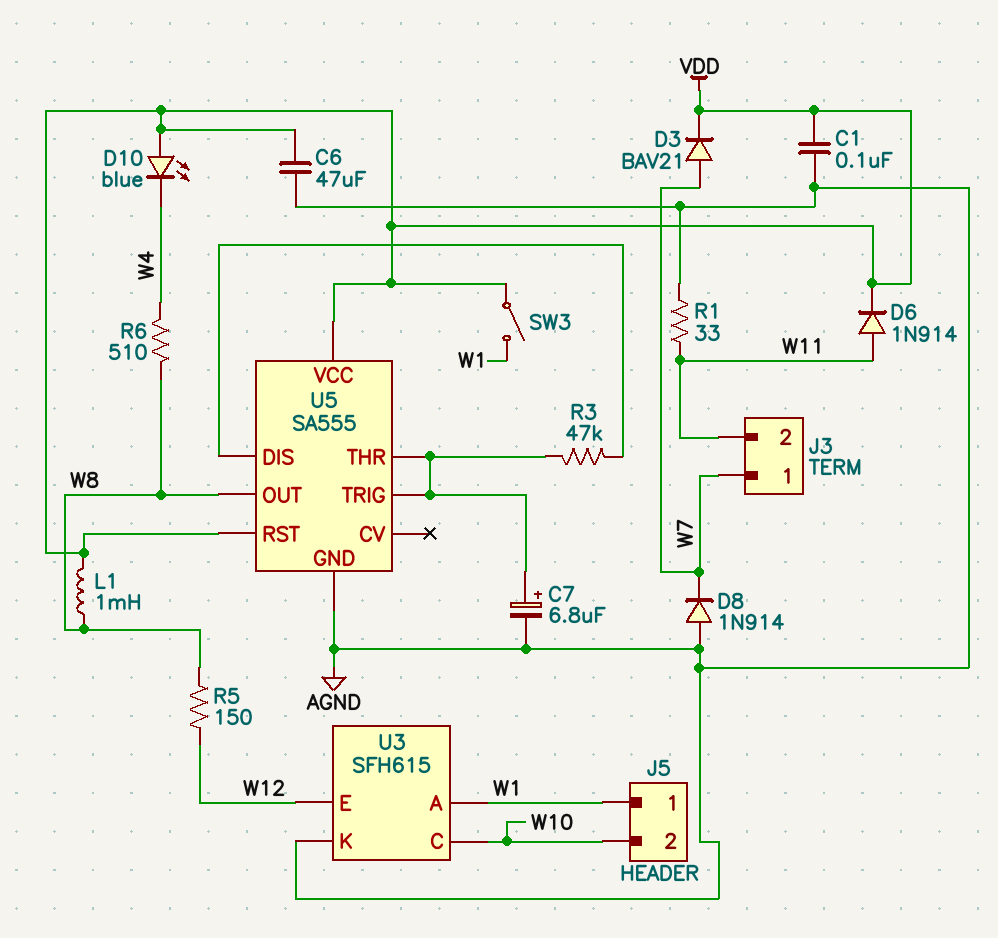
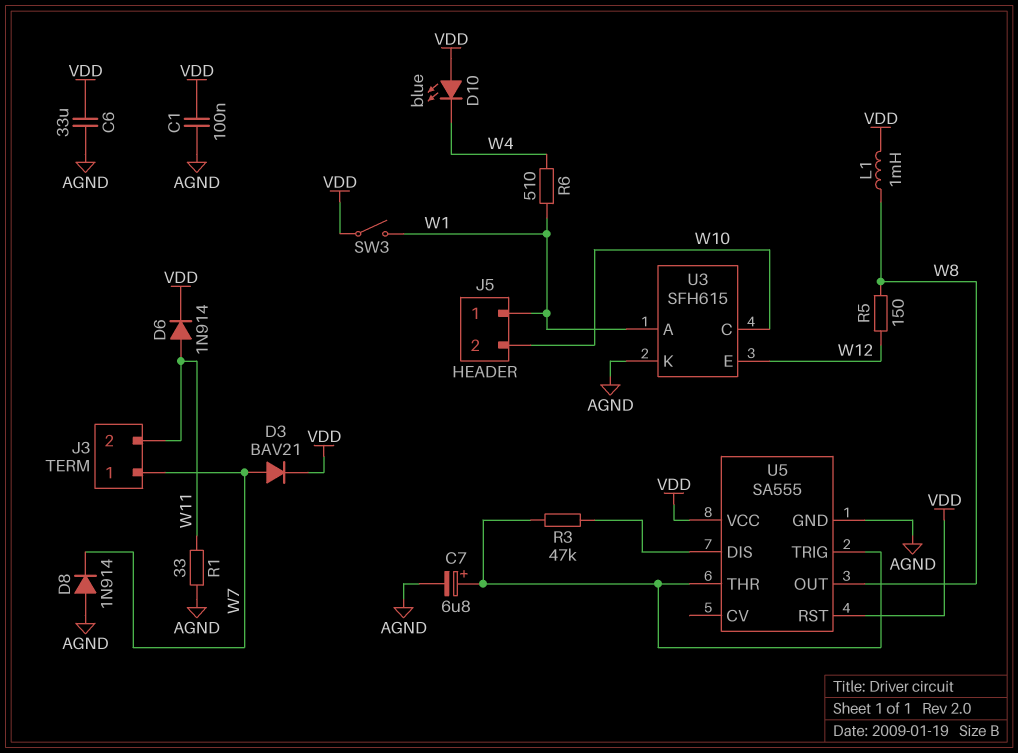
C6: 47uF (AGND, VDD) -> 33uF (AGND, VDD)
R6: 510 (W4, W8) -> 510 (W1, W4)

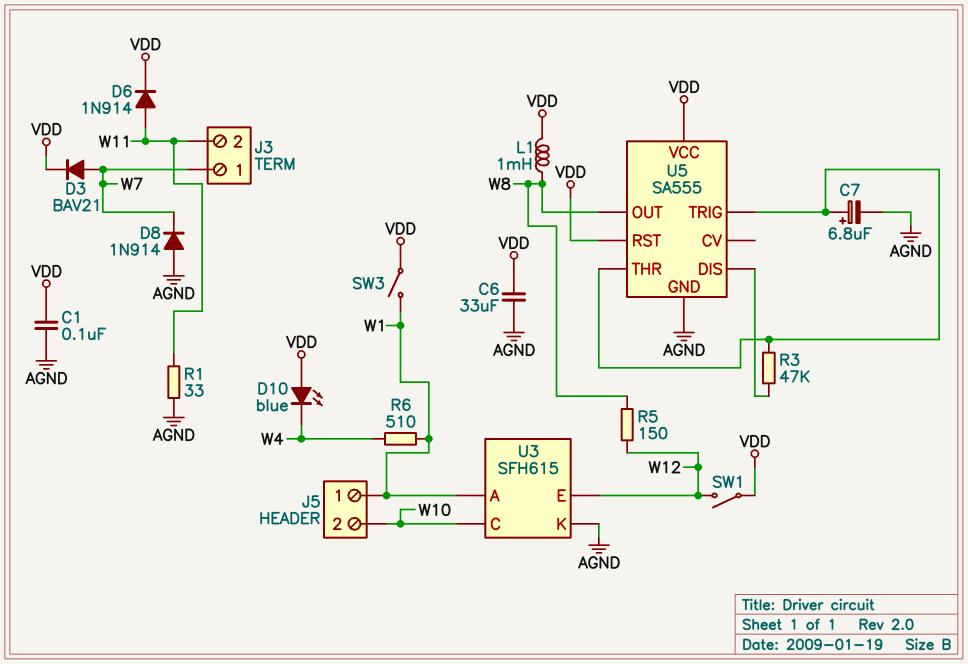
SW1: none -> switch (VDD, W12)

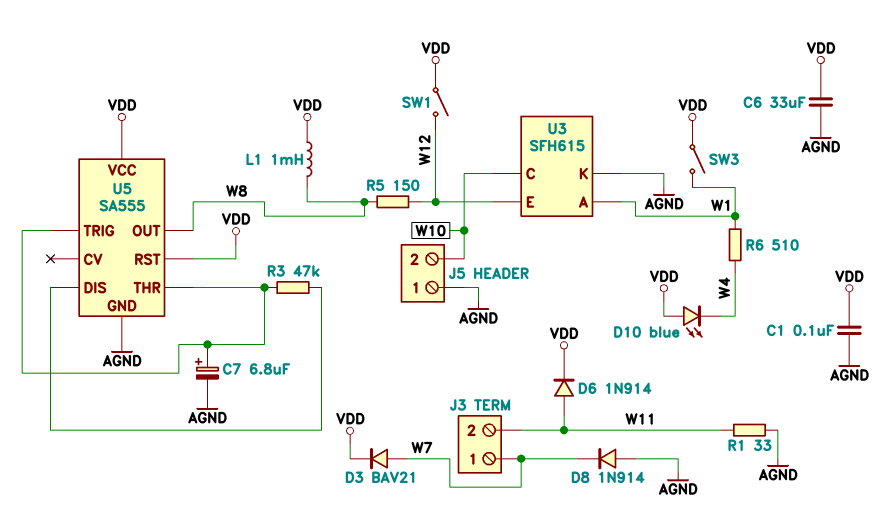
J5 pin 1: W1 -> AGND

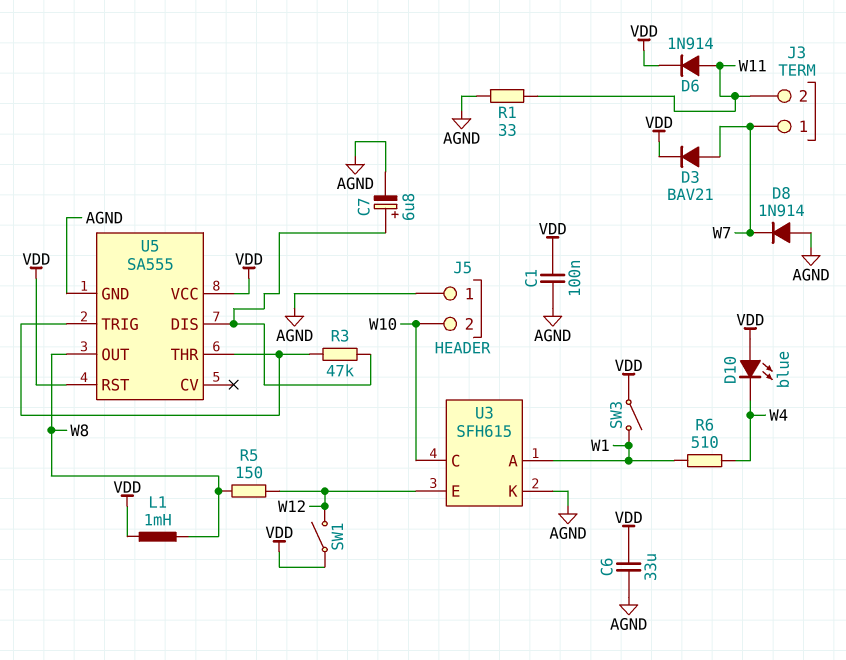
C7: 6.8uF (plus U5/THR, minus AGND) -> 6.8uF (plus U5/DIS, minus AGND)

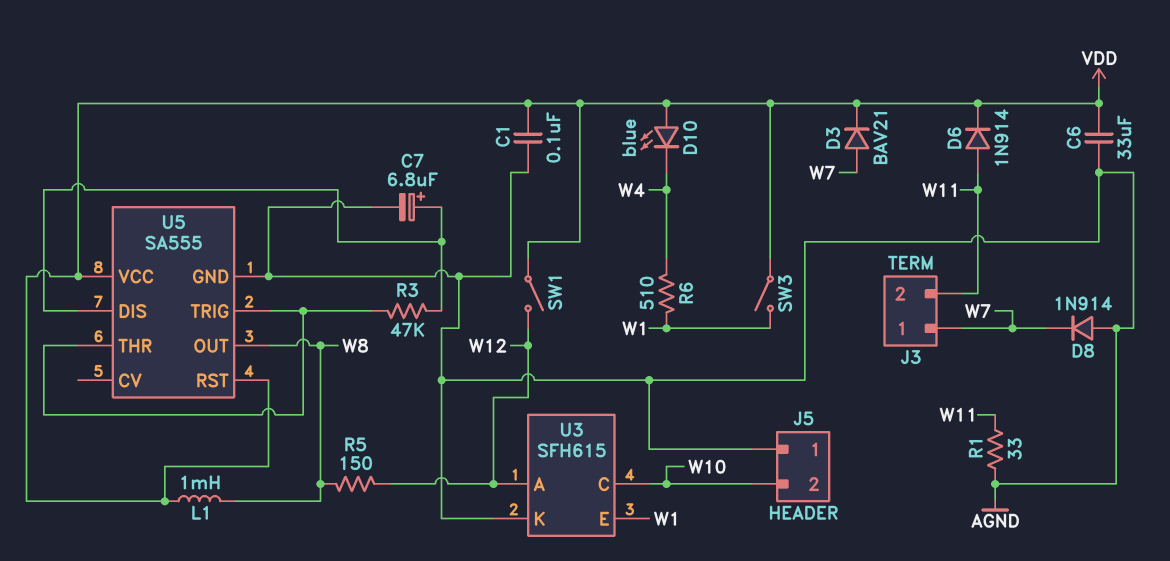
U3 pin A: W1 -> W12
U3 pin E: W12 -> W1

